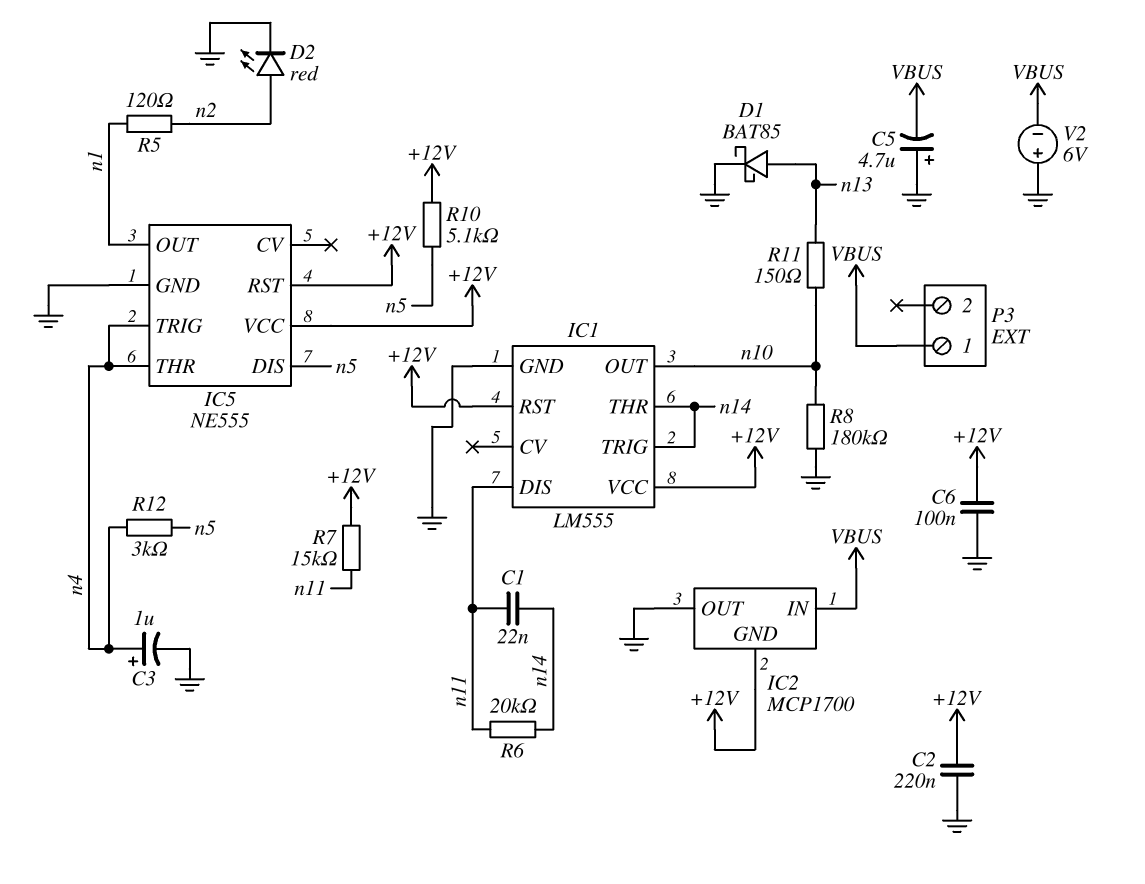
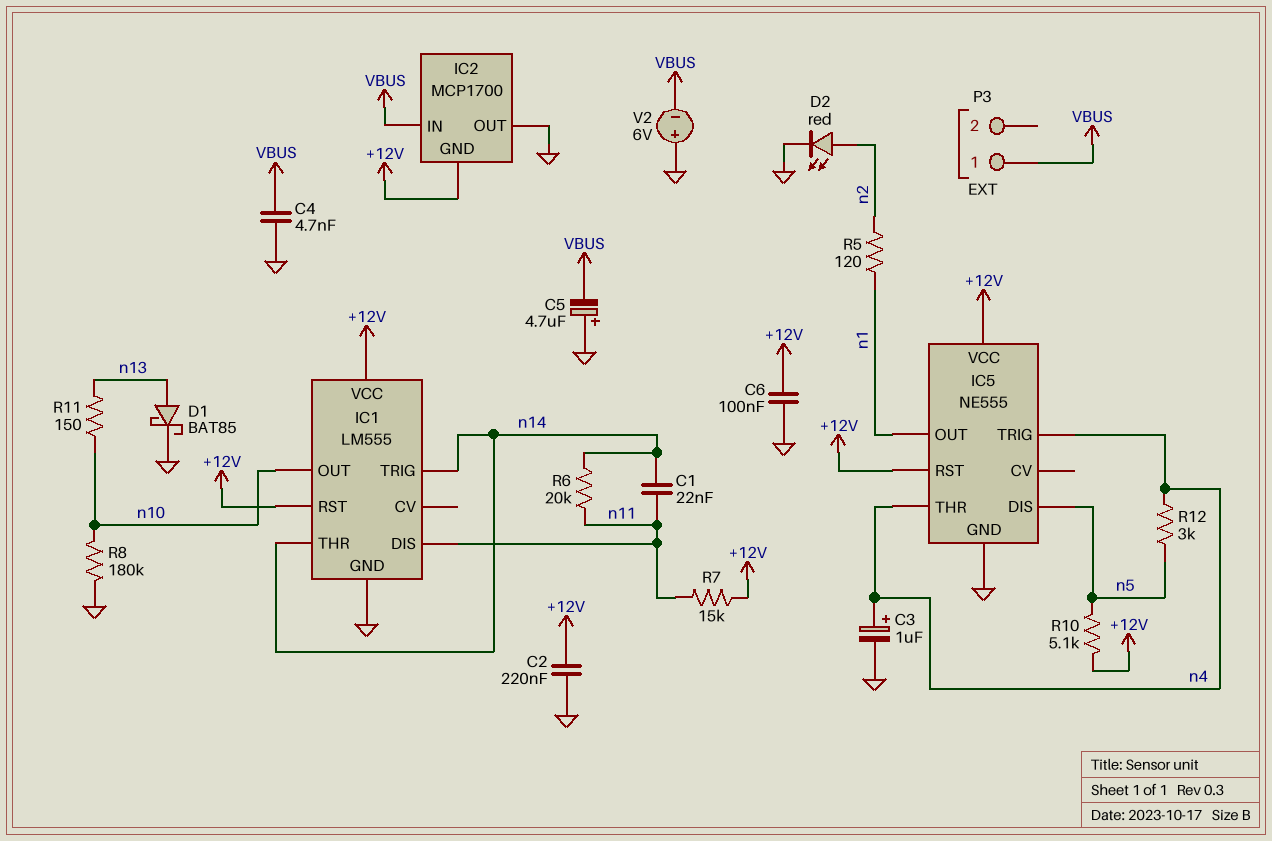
C4: none -> 4.7nF (GND, VBUS)

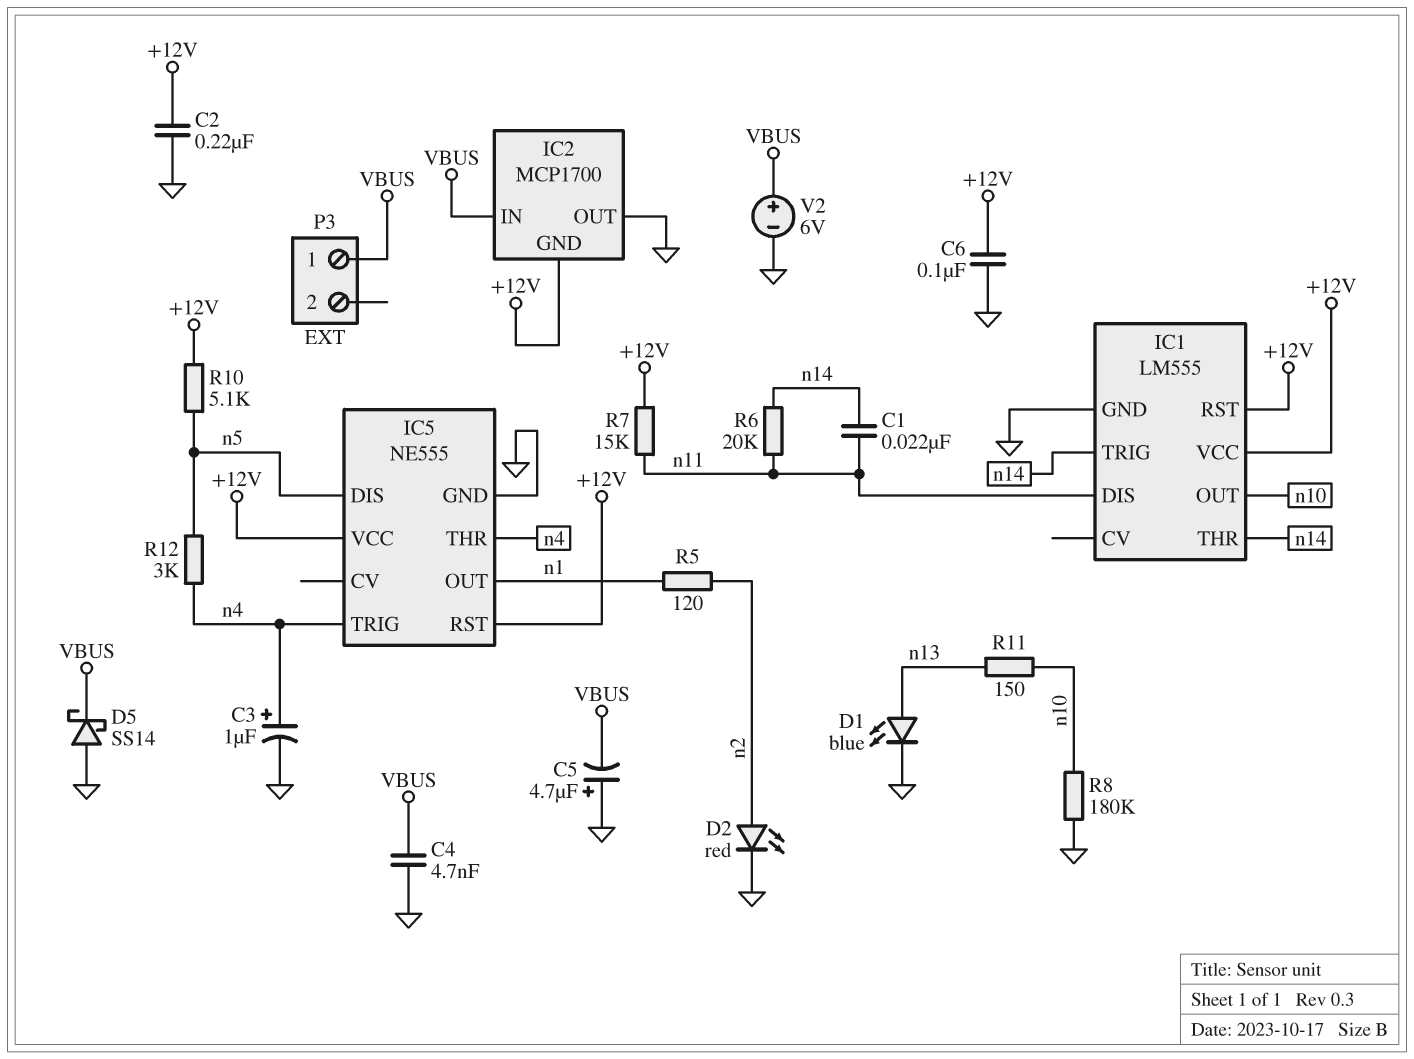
D1: schottky BAT85 (A n13, K GND) -> LED blue (A n13, K GND)
D5: none -> schottky SS14 (A GND, K VBUS)
V2: 6V (plus GND, minus VBUS) -> 6V (plus VBUS, minus GND)

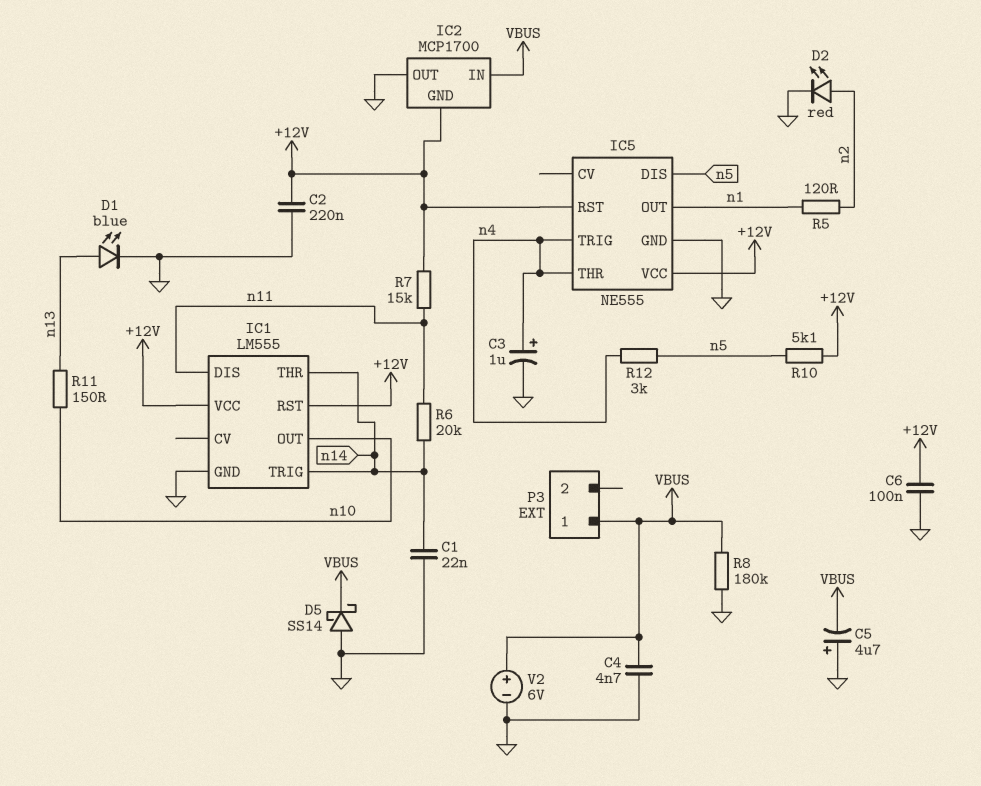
C1: 22nF (n11, n14) -> 22nF (GND, n14)
R8: 180k (GND, n10) -> 180k (GND, VBUS)

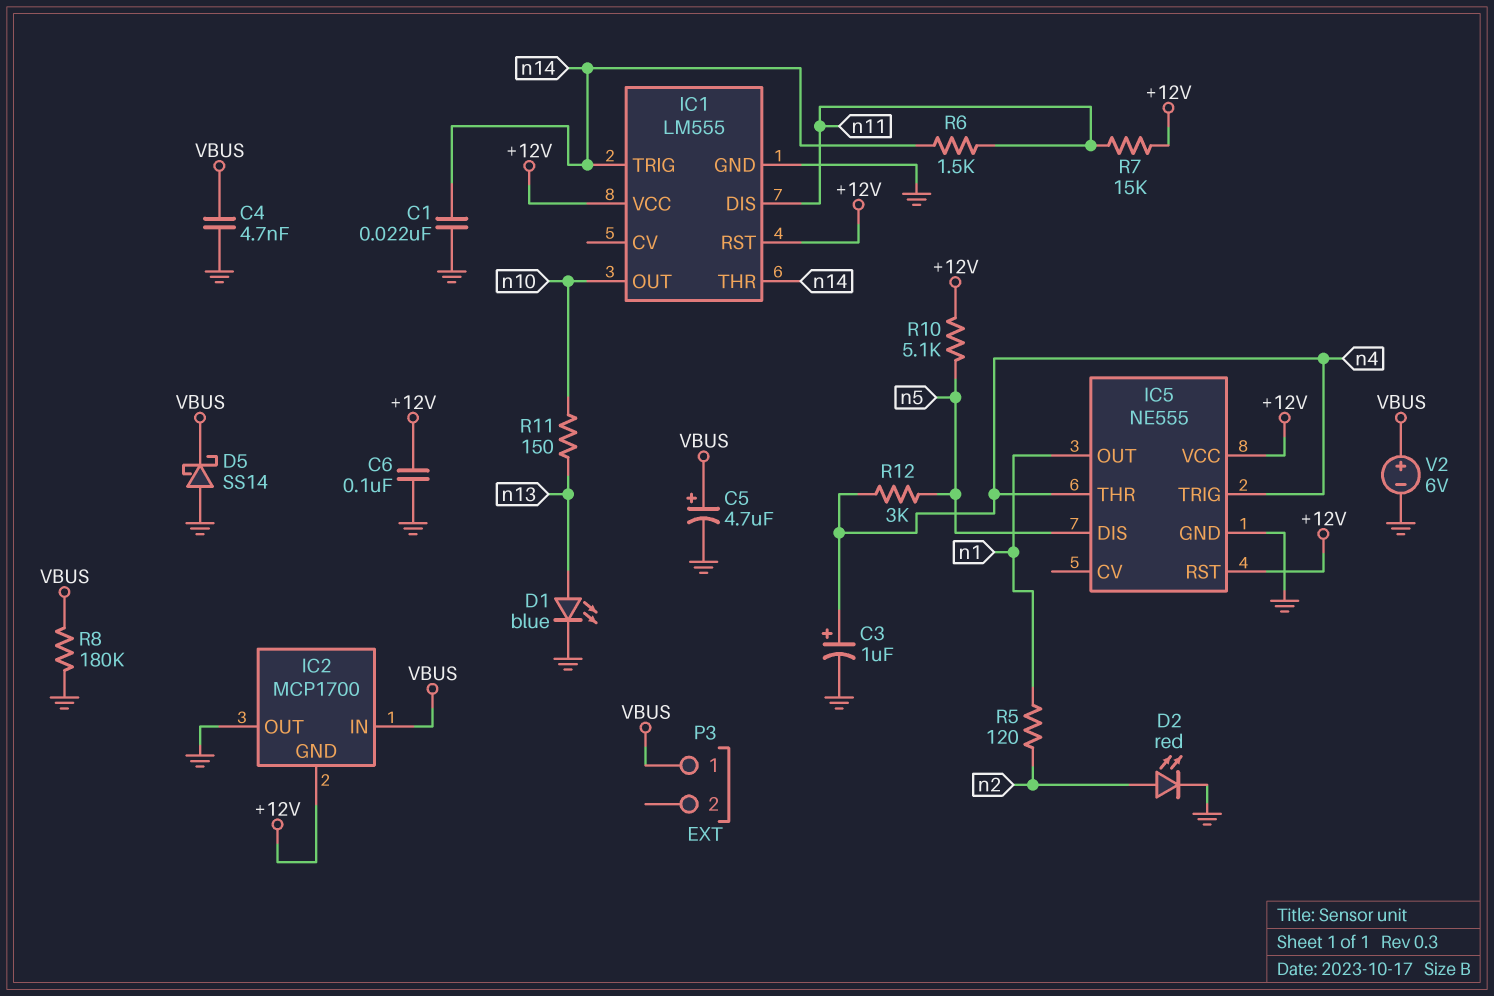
C2: 220nF (+12V, GND) -> none
C5: 4.7uF (plus GND, minus VBUS) -> 4.7uF (plus VBUS, minus GND)
R6: 20k (n11, n14) -> 1.5k (n11, n14)

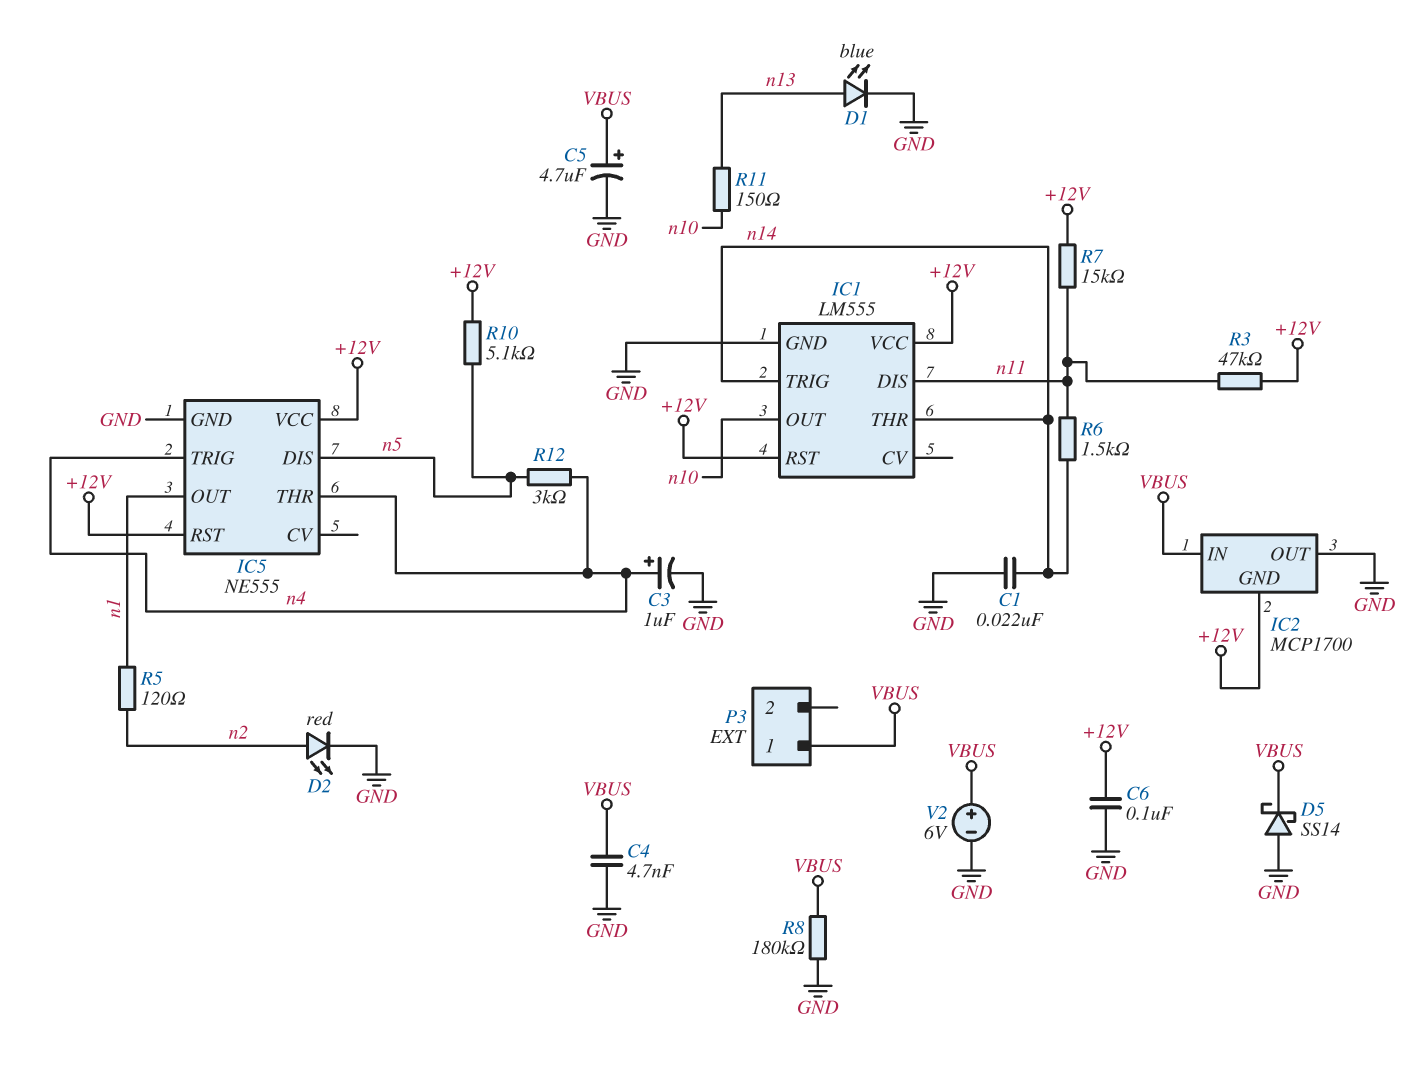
R3: none -> 47k (+12V, n11)

